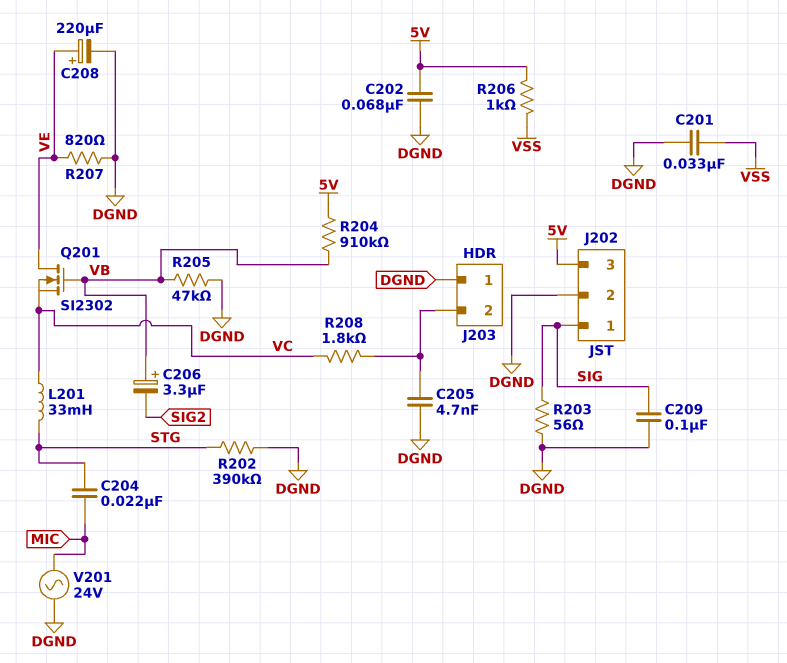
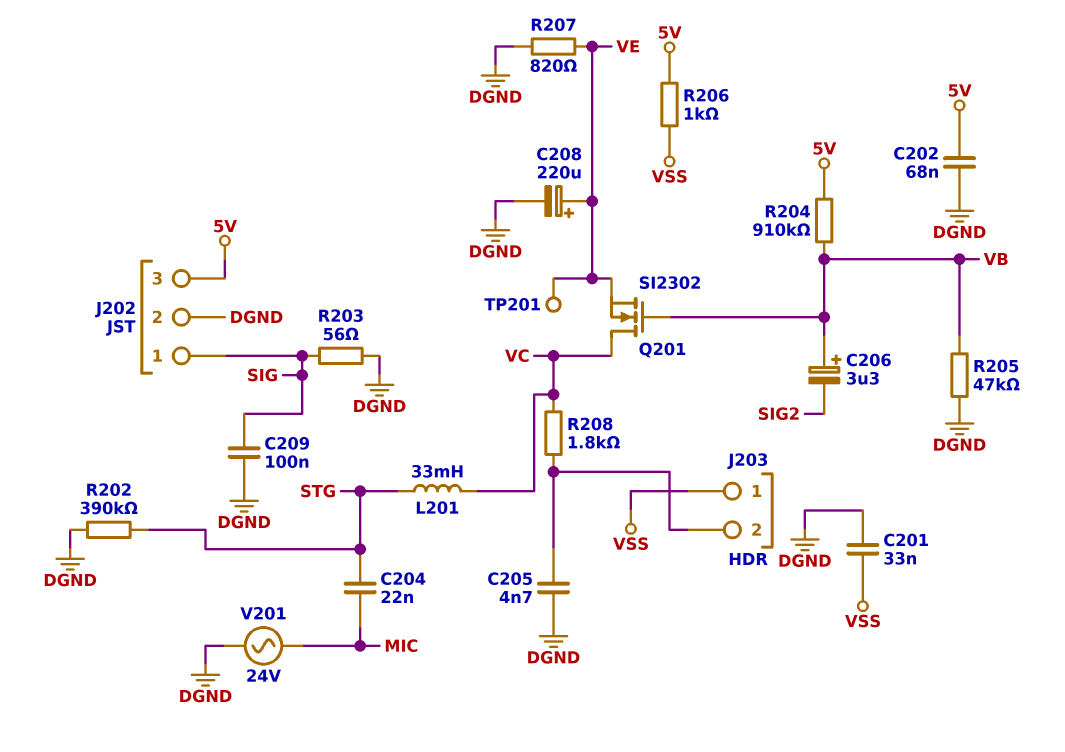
J203 pin 1: DGND -> VSS
Q201: NMOS SI2302 (G VB, D VE, S VC) -> NMOS SI2302 (G VB, D VC, S VE)
TP201: none -> test point (VE)

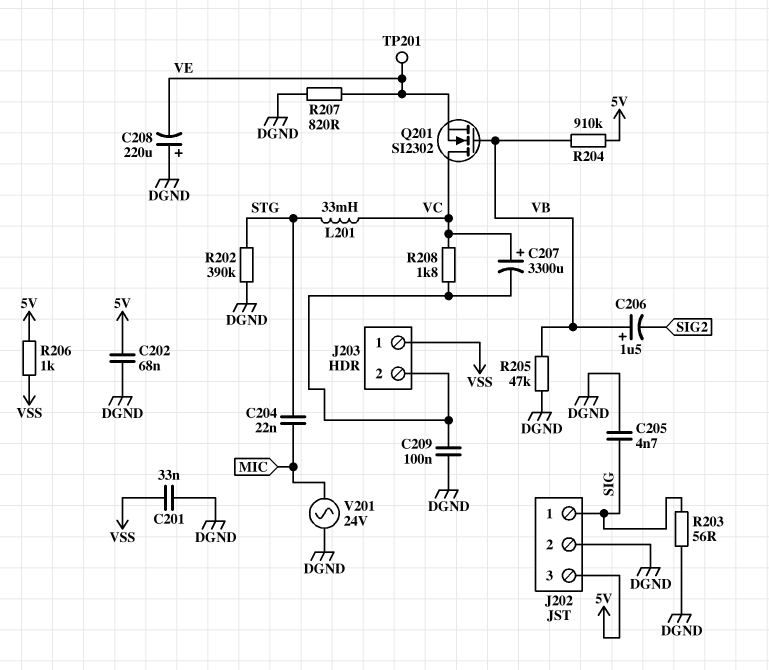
C205: 4.7nF (DGND, J203/2) -> 4.7nF (DGND, SIG)
C206: 3.3uF (plus VB, minus SIG2) -> 1.5uF (plus VB, minus SIG2)
C207: none -> 3300uF (plus VC, minus J203/2)
C208: 220uF (plus VE, minus DGND) -> 220uF (plus DGND, minus VE)
C209: 100nF (DGND, SIG) -> 100nF (DGND, J203/2)

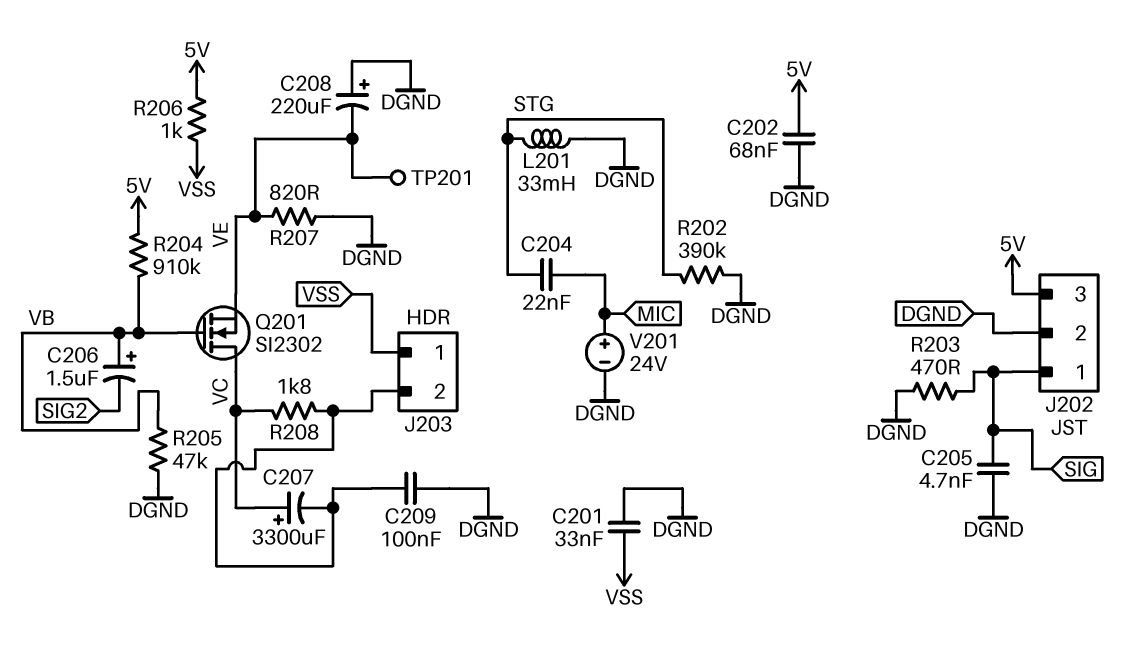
L201: 33mH (STG, VC) -> 33mH (DGND, STG)
R203: 56 (DGND, SIG) -> 470 (DGND, SIG)
V201: AC 24V (DGND, MIC) -> 24V (plus MIC, minus DGND)

